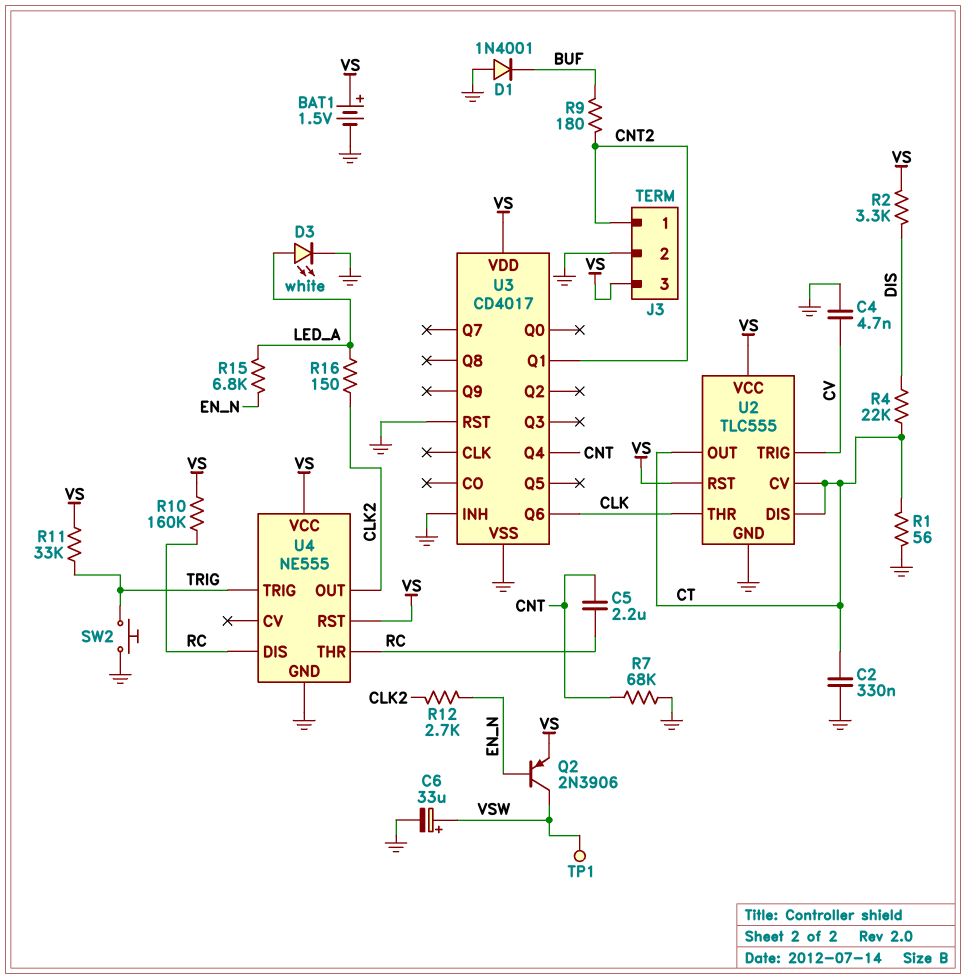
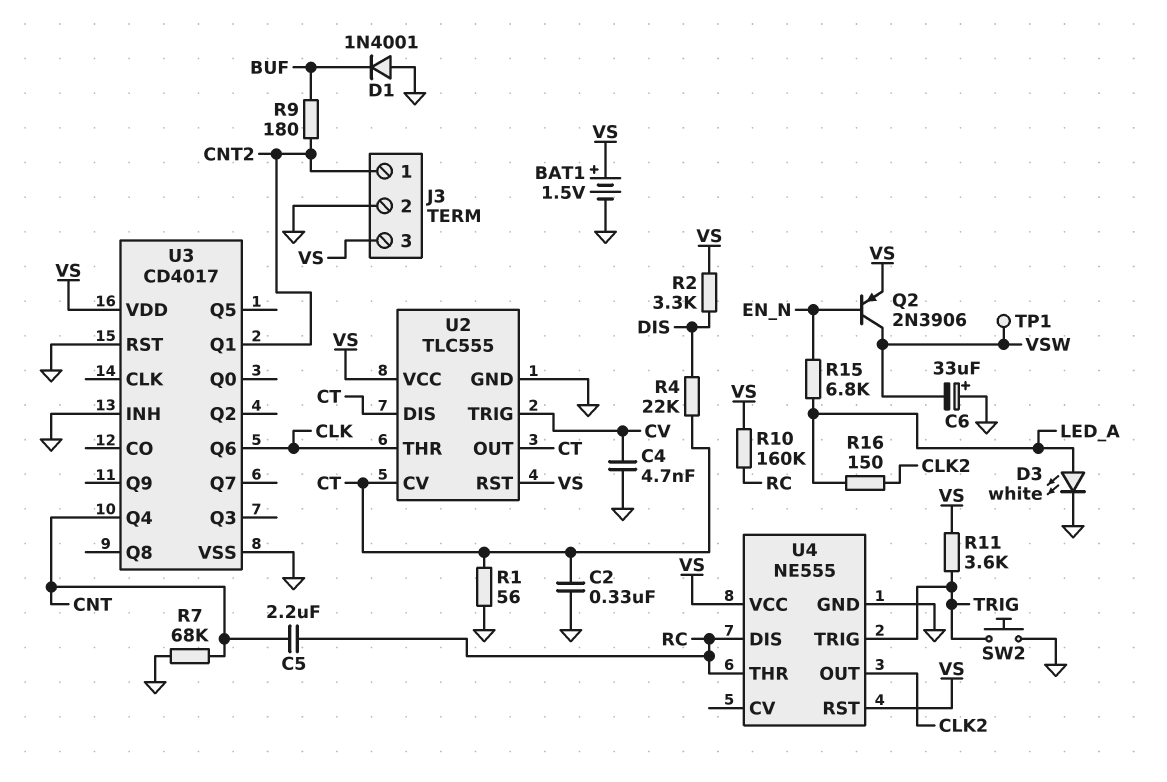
C6: 33uF (plus VSW, minus GND) -> 33uF (plus GND, minus VSW)
R11: 33k (TRIG, VS) -> 3.6k (TRIG, VS)
R12: 2.7k (CLK2, EN_N) -> none

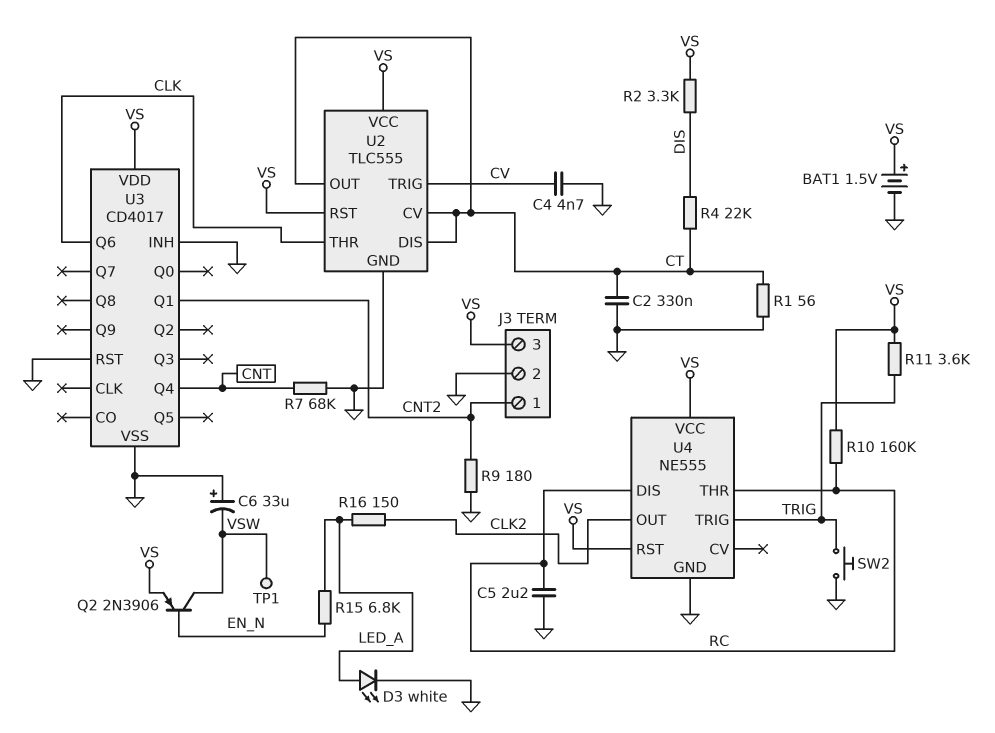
C5: 2.2uF (CNT, RC) -> 2.2uF (GND, RC)
D1: diode 1N4001 (A GND, K BUF) -> none
R9: 180 (BUF, CNT2) -> 180 (CNT2, GND)

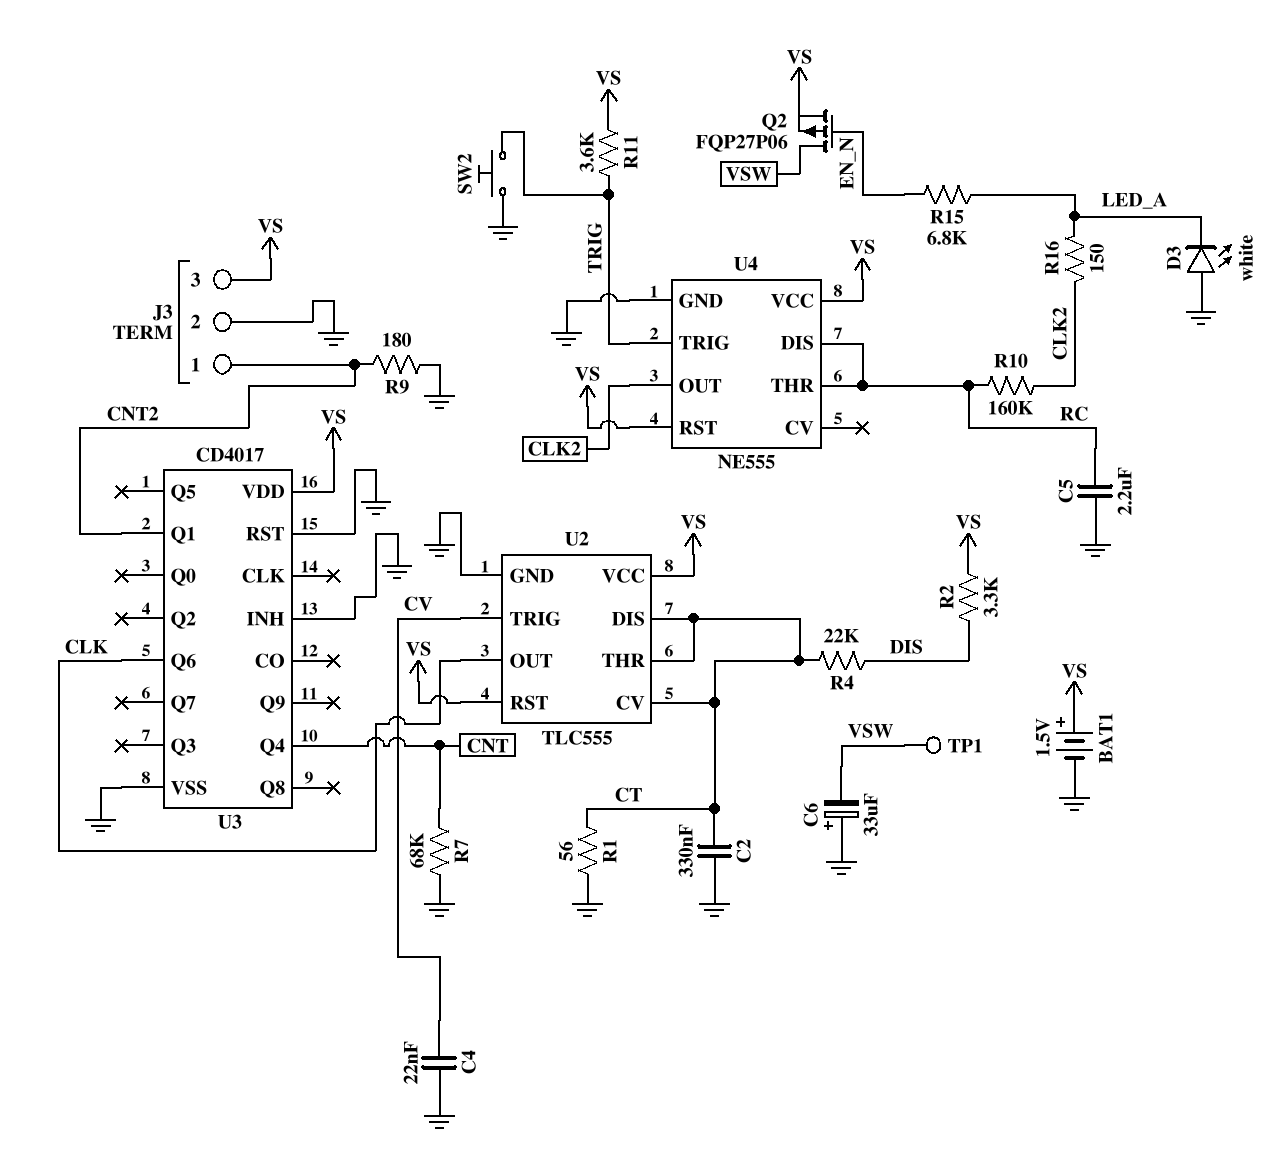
C4: 4.7nF (CV, GND) -> 22nF (CV, GND)
D3: LED white (A LED_A, K GND) -> LED white (A GND, K LED_A)
Q2: PNP 2N3906 (B EN_N, C VSW, E VS) -> PMOS FQP27P06 (G EN_N, D VSW, S VS)
R10: 160k (RC, VS) -> 160k (CLK2, RC)
U2 pin OUT: CT -> CLK
U2 pin THR: CLK -> CT

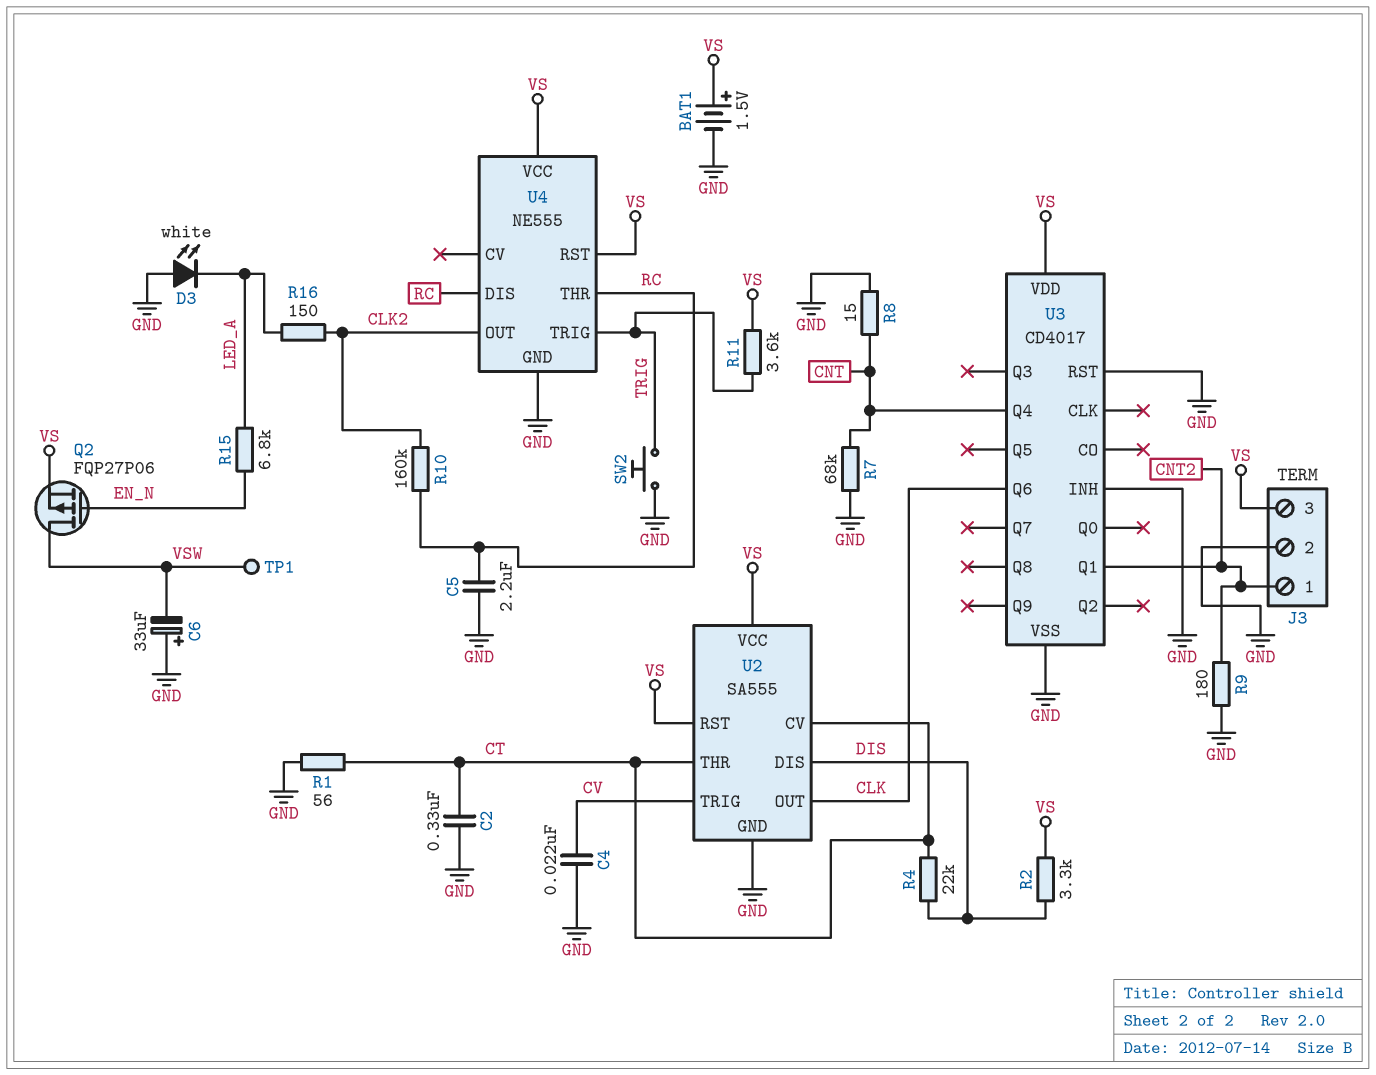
R8: none -> 15 (CNT, GND)
U2: TLC555 -> SA555
U2 pin DIS: CT -> DIS

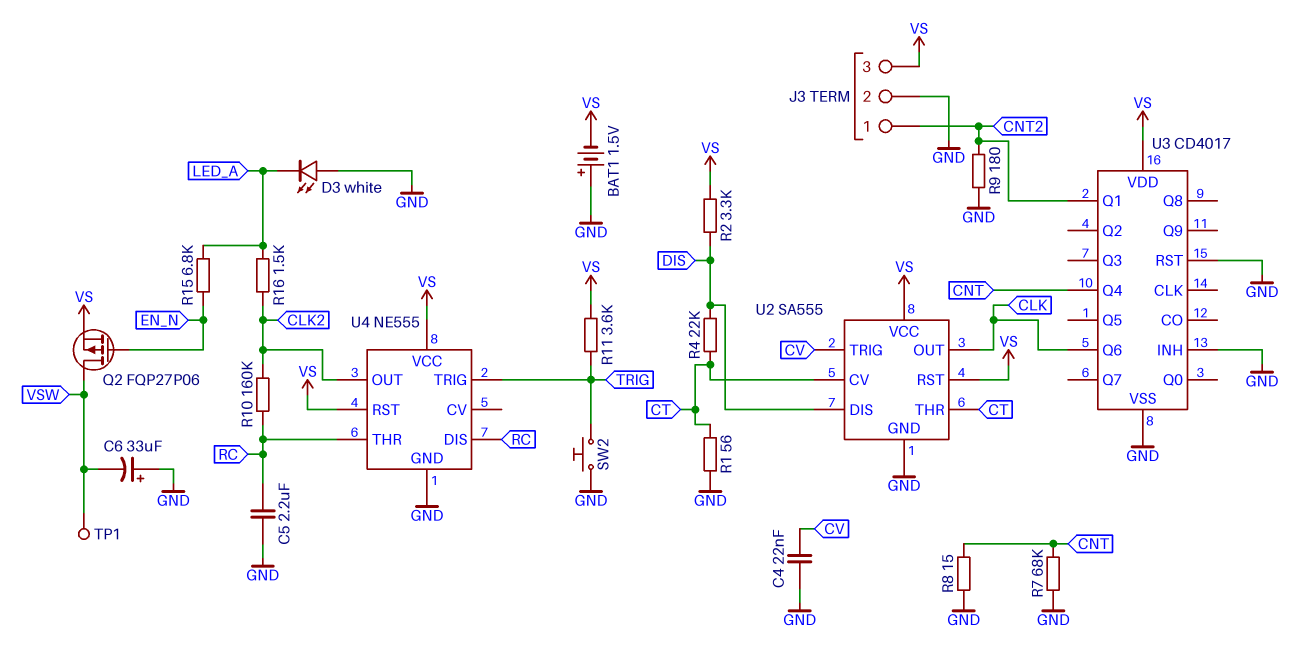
BAT1: 1.5V (plus VS, minus GND) -> 1.5V (plus GND, minus VS)
C2: 330nF (CT, GND) -> none
R16: 150 (CLK2, LED_A) -> 1.5k (CLK2, LED_A)

